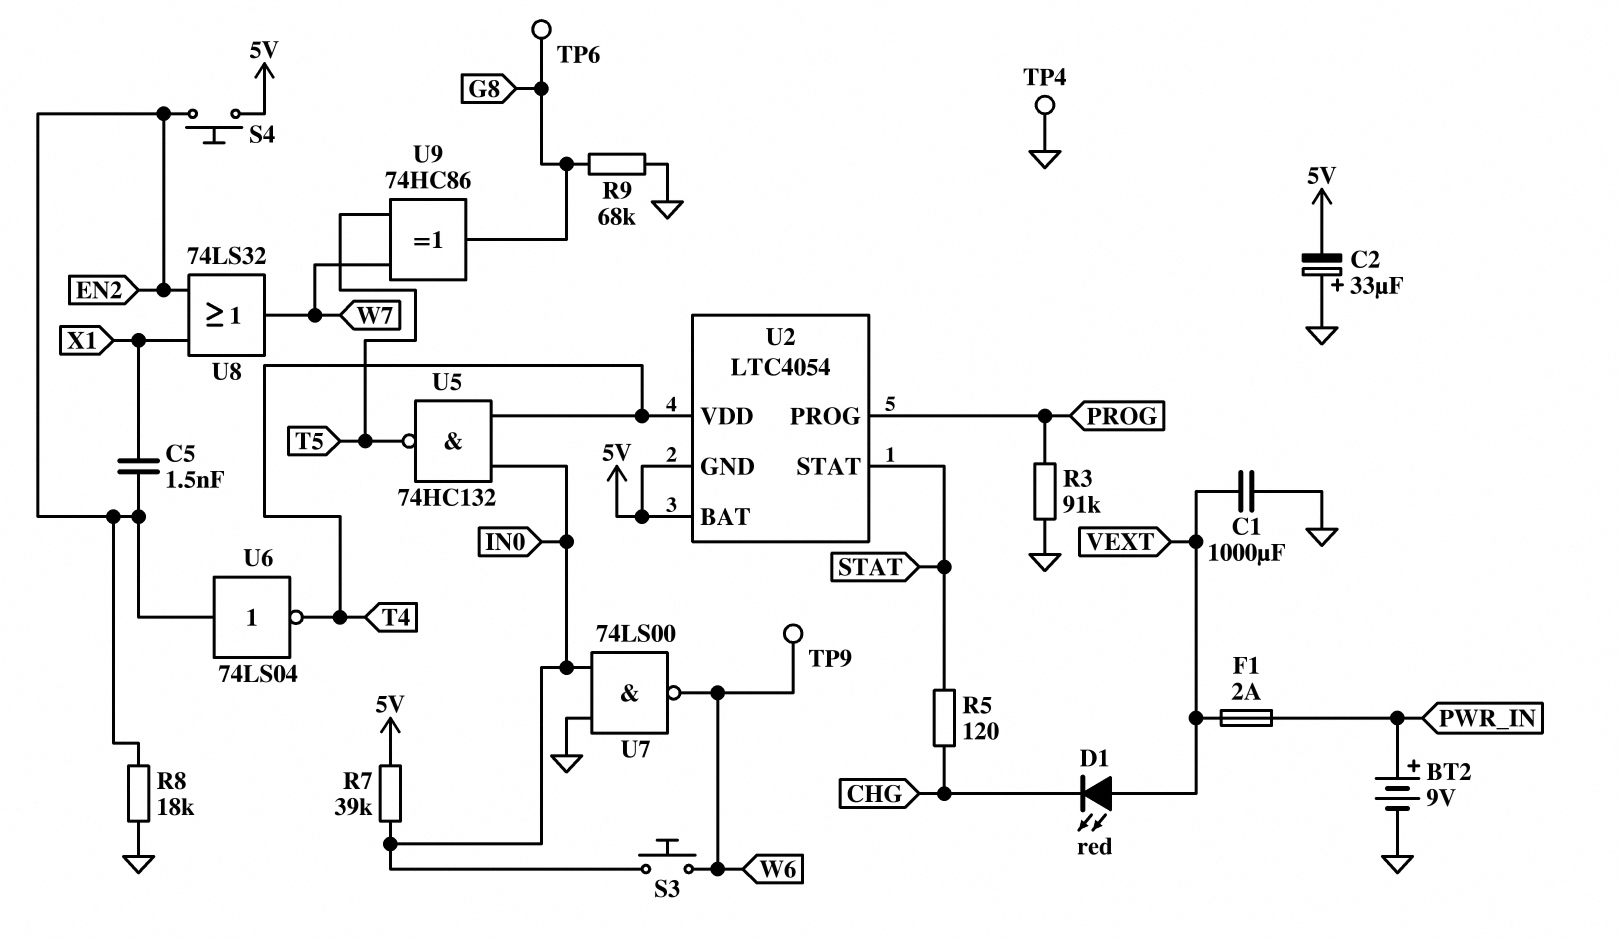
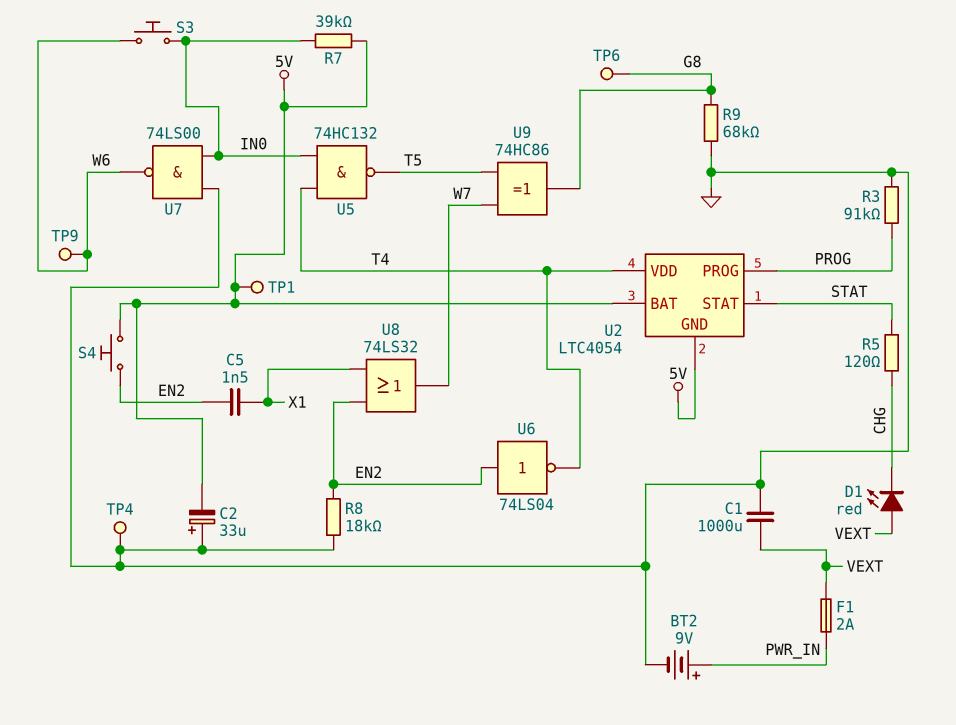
TP1: none -> test point (5V)

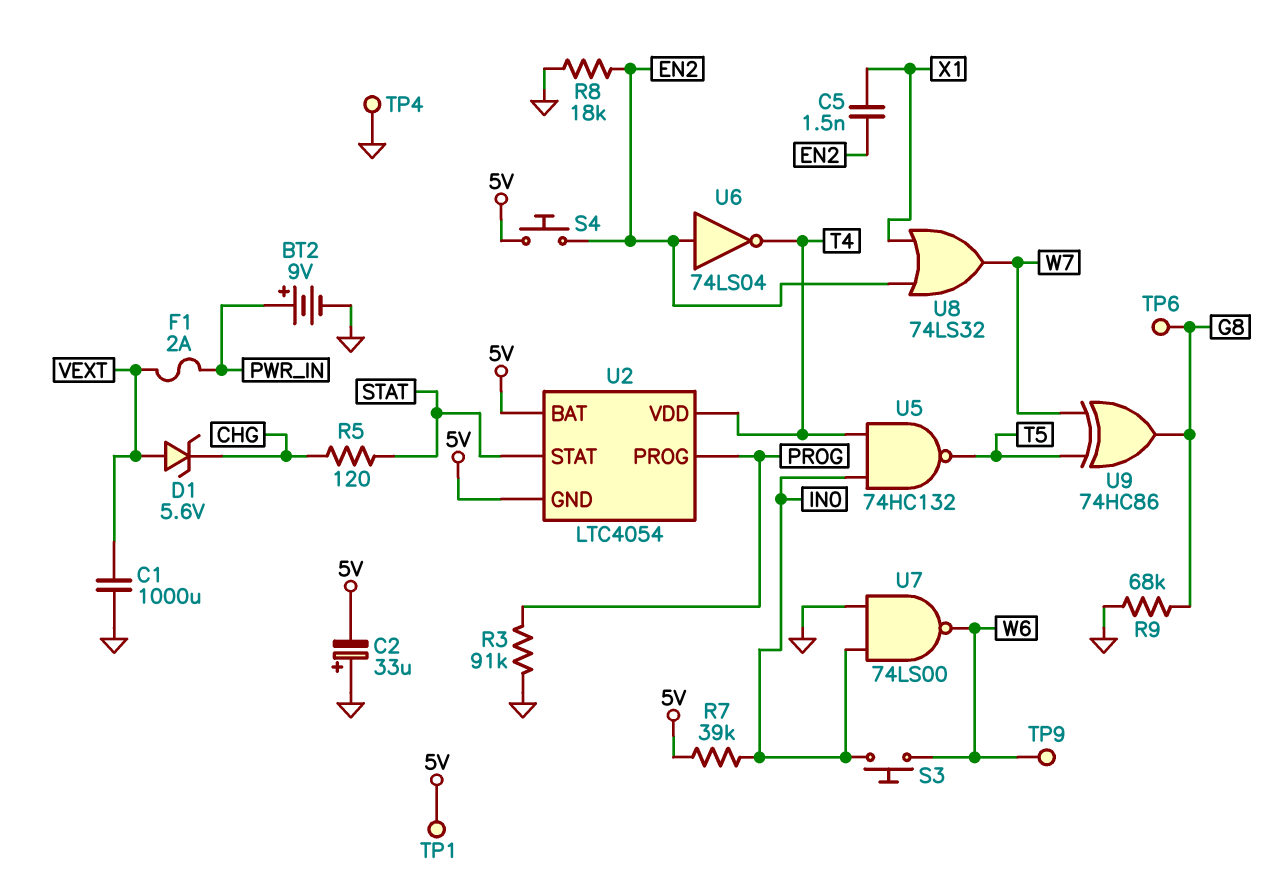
D1: LED red (A VEXT, K CHG) -> zener 5.6V (A VEXT, K CHG)

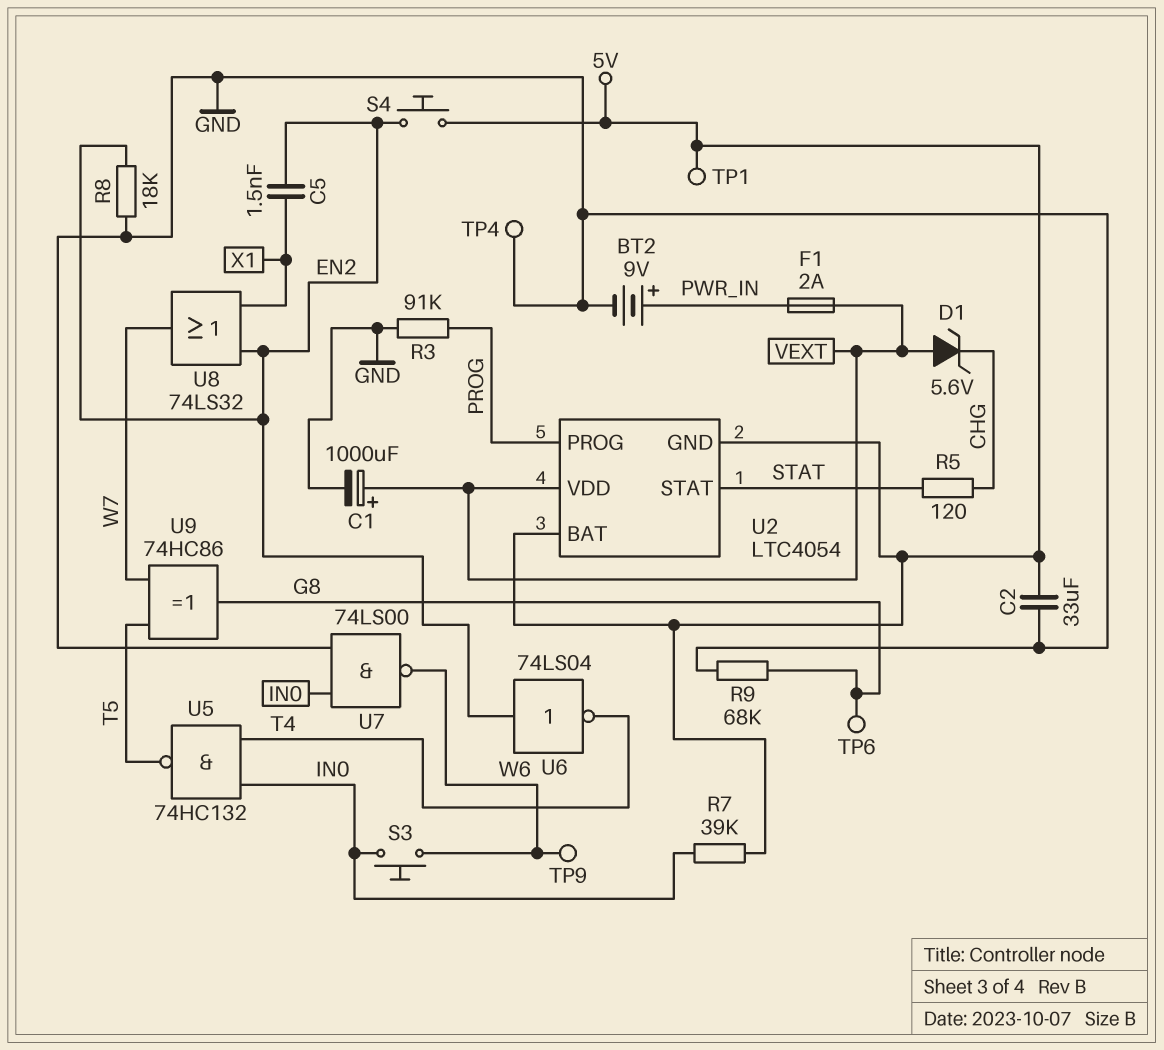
C1: 1000uF (GND, VEXT) -> 1000uF (plus VEXT, minus GND)
C2: 33uF (plus GND, minus 5V) -> 33uF (5V, GND)
U2 pin VDD: T4 -> VEXT

